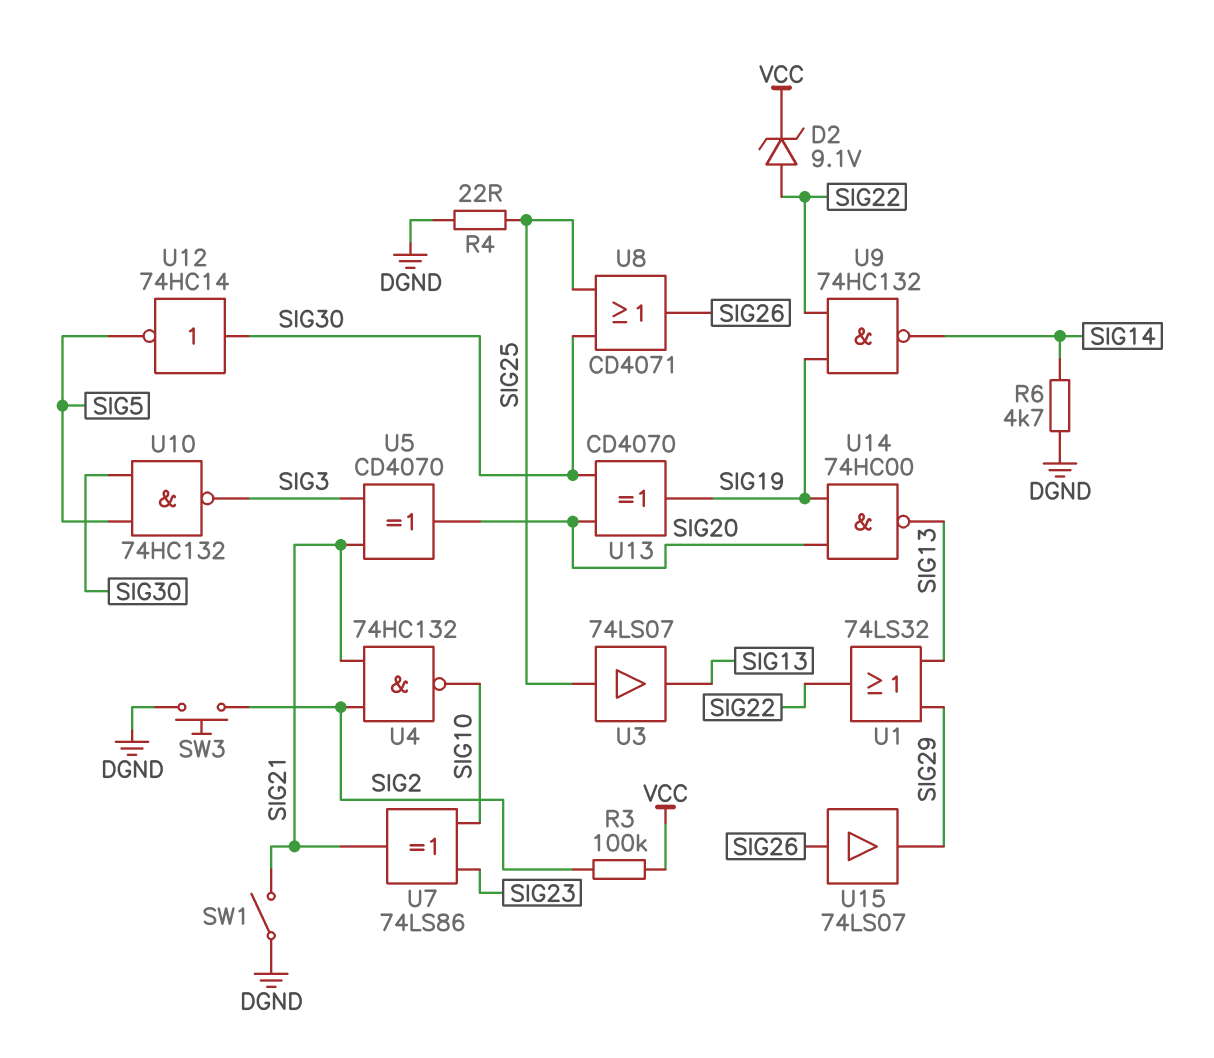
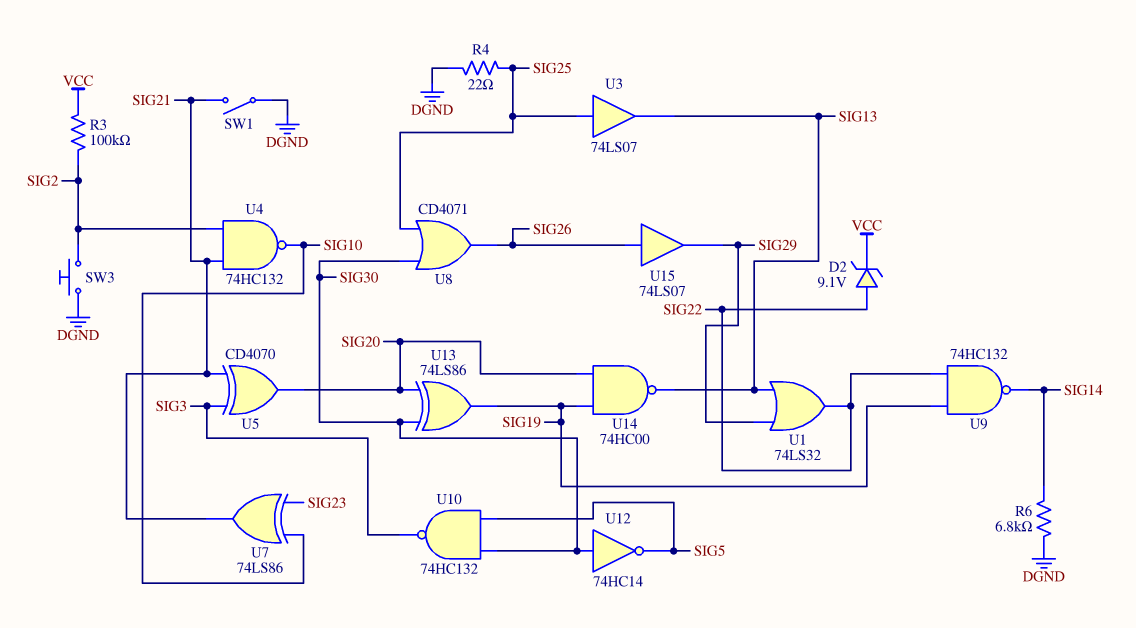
R6: 4.7k (DGND, SIG14) -> 6.8k (DGND, SIG14)
U13: XOR CD4070 (in SIG20, in SIG30, out SIG19) -> XOR 74LS86 (in SIG20, in SIG30, out SIG19)

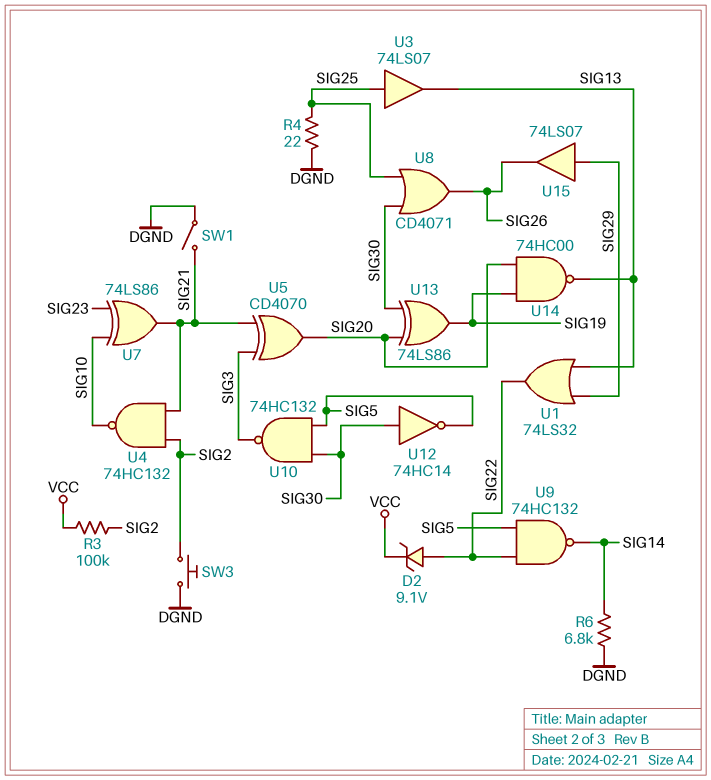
U9: NAND 74HC132 (in SIG19, in SIG22, out SIG14) -> NAND 74HC132 (in SIG5, in SIG22, out SIG14)
U15: buffer 74LS07 (in SIG26, out SIG29) -> buffer 74LS07 (in SIG29, out SIG26)

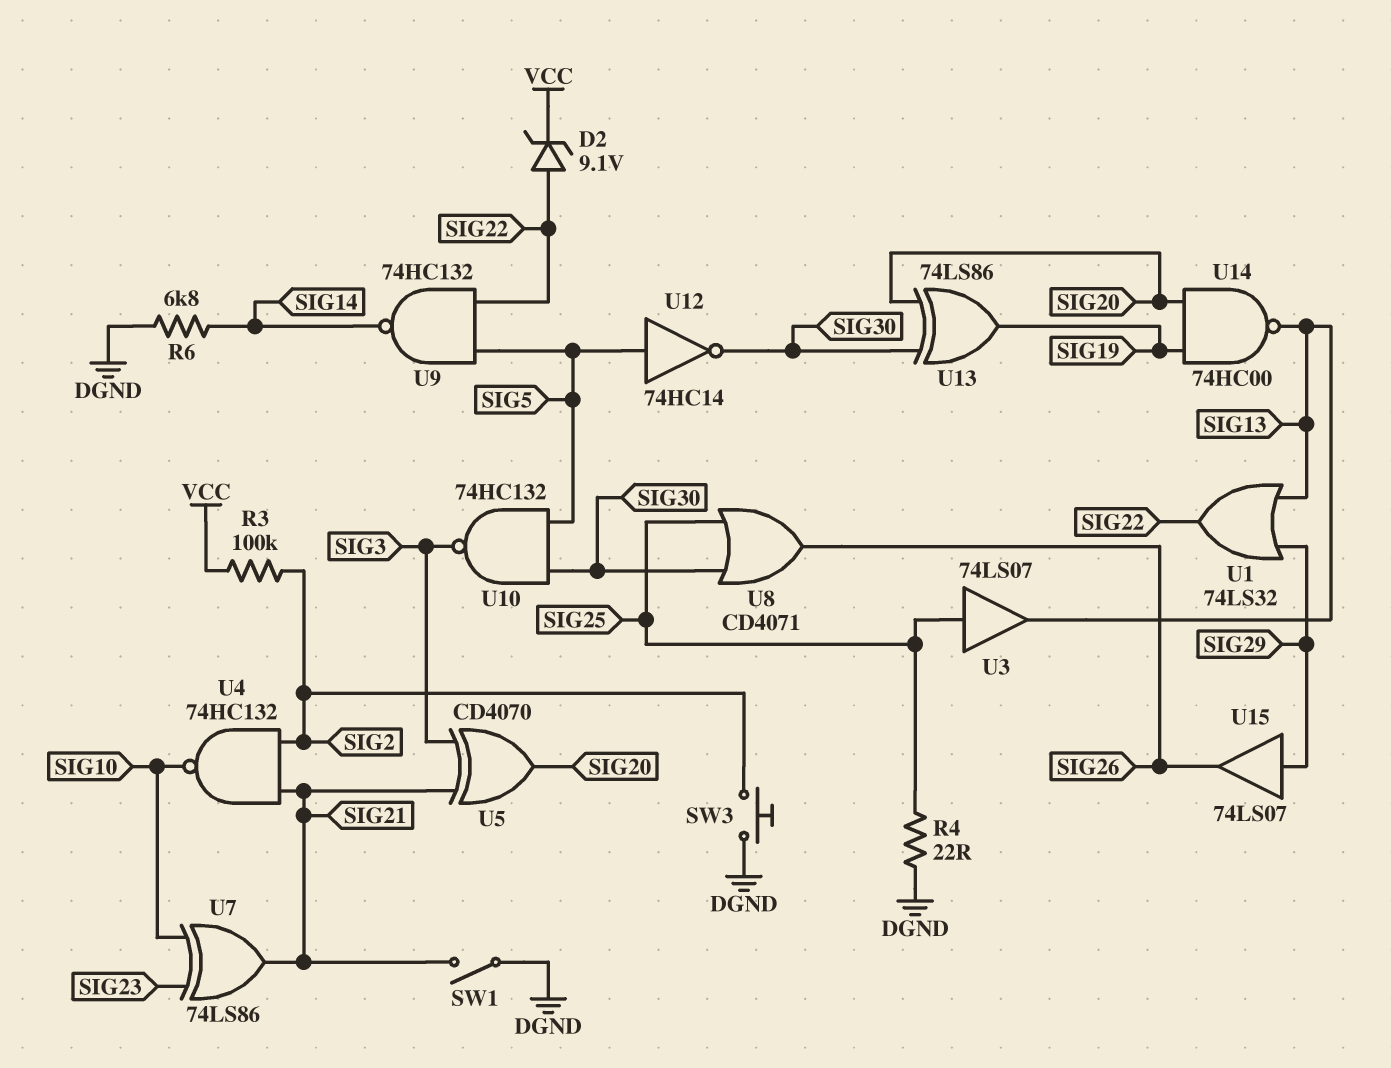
U12: NOT 74HC14 (in SIG30, out SIG5) -> NOT 74HC14 (in SIG5, out SIG30)

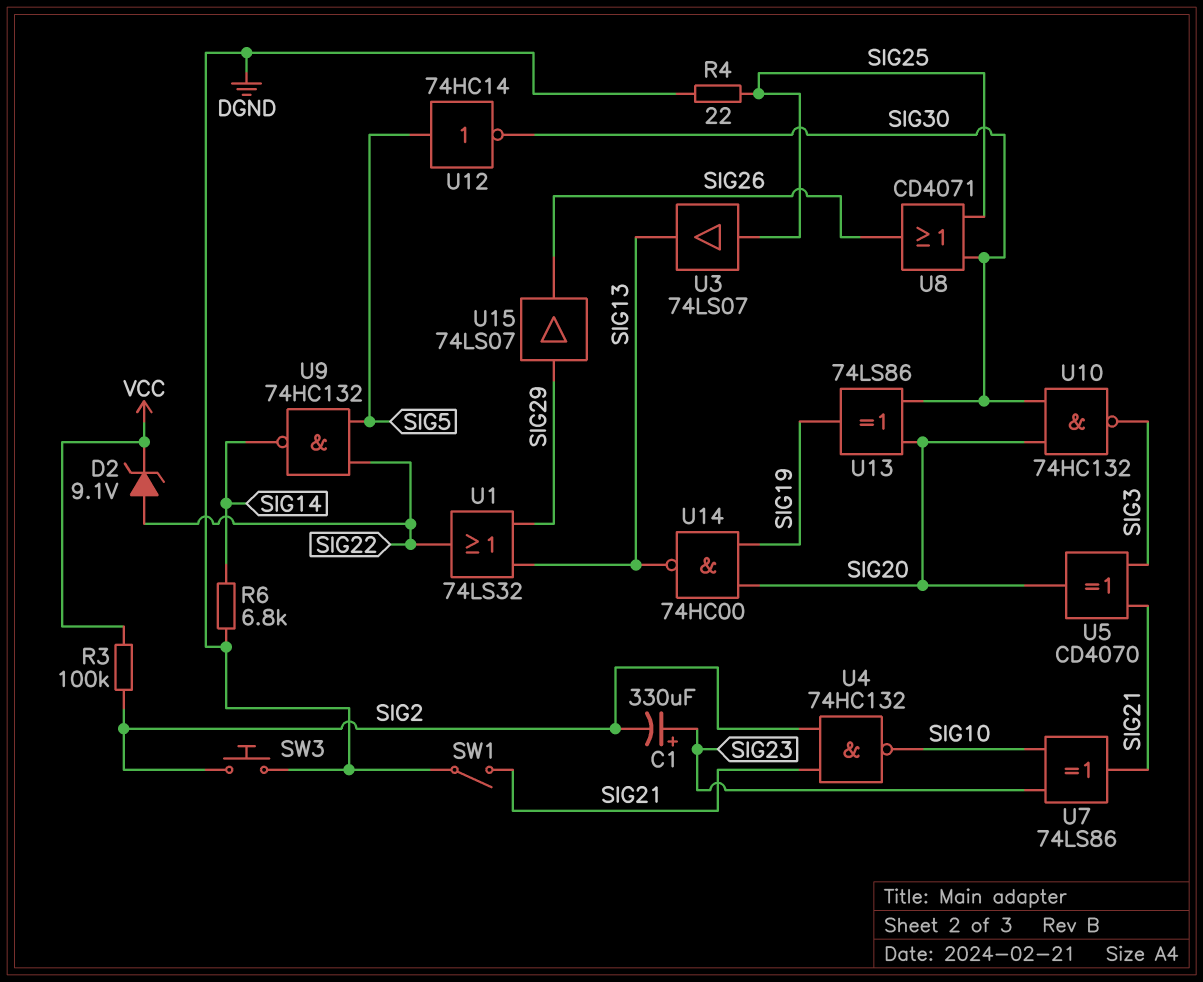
C1: none -> 330uF (plus SIG23, minus SIG2)
U10: NAND 74HC132 (in SIG5, in SIG30, out SIG3) -> NAND 74HC132 (in SIG20, in SIG30, out SIG3)

